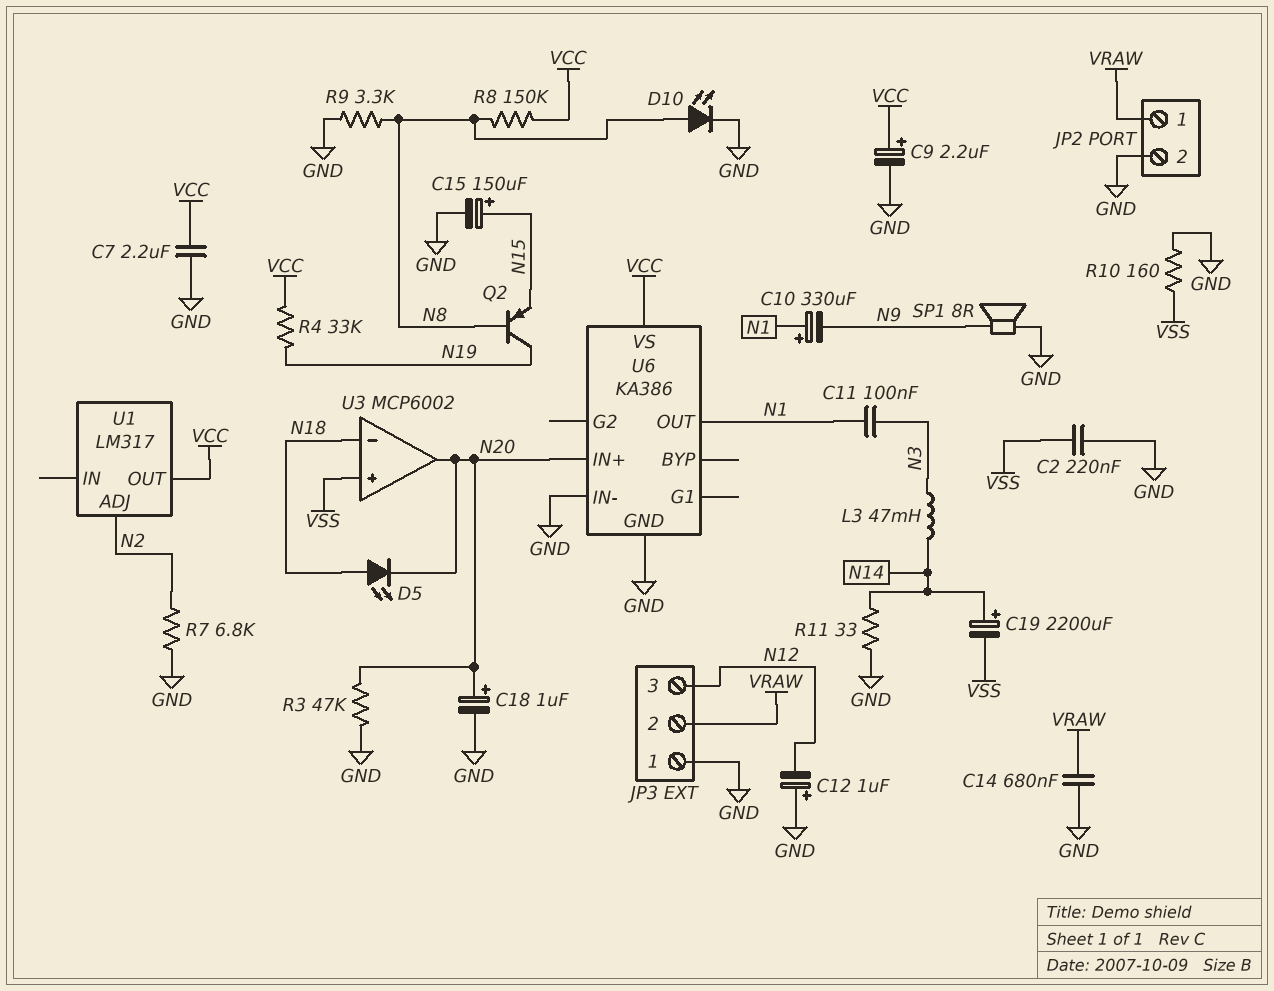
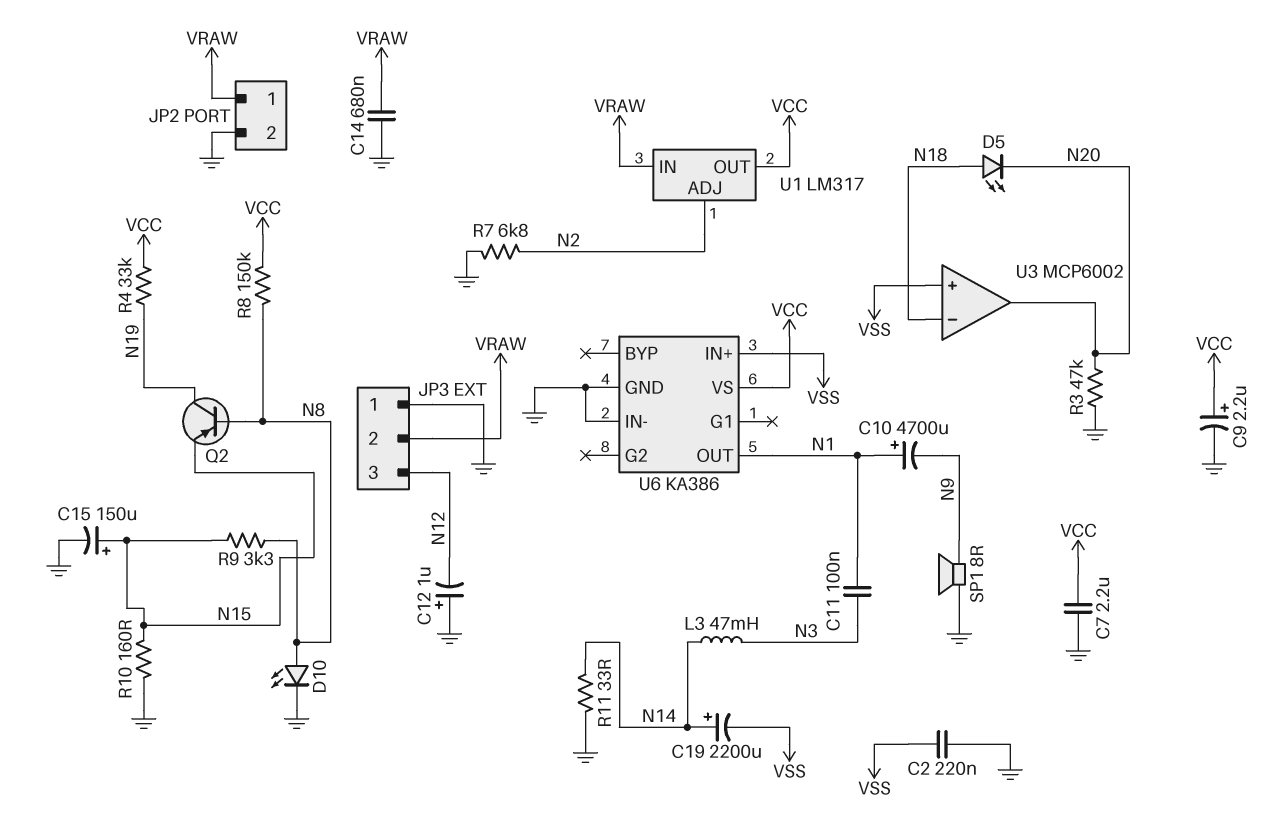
C10: 330uF (plus N1, minus N9) -> 4700uF (plus N1, minus N9)
C18: 1uF (plus N20, minus GND) -> none
R9: 3.3k (GND, N8) -> 3.3k (N8, N15)
R10: 160 (GND, VSS) -> 160 (GND, N15)
U1 pin IN: none -> VRAW
U6 pin IN+: N20 -> VSS

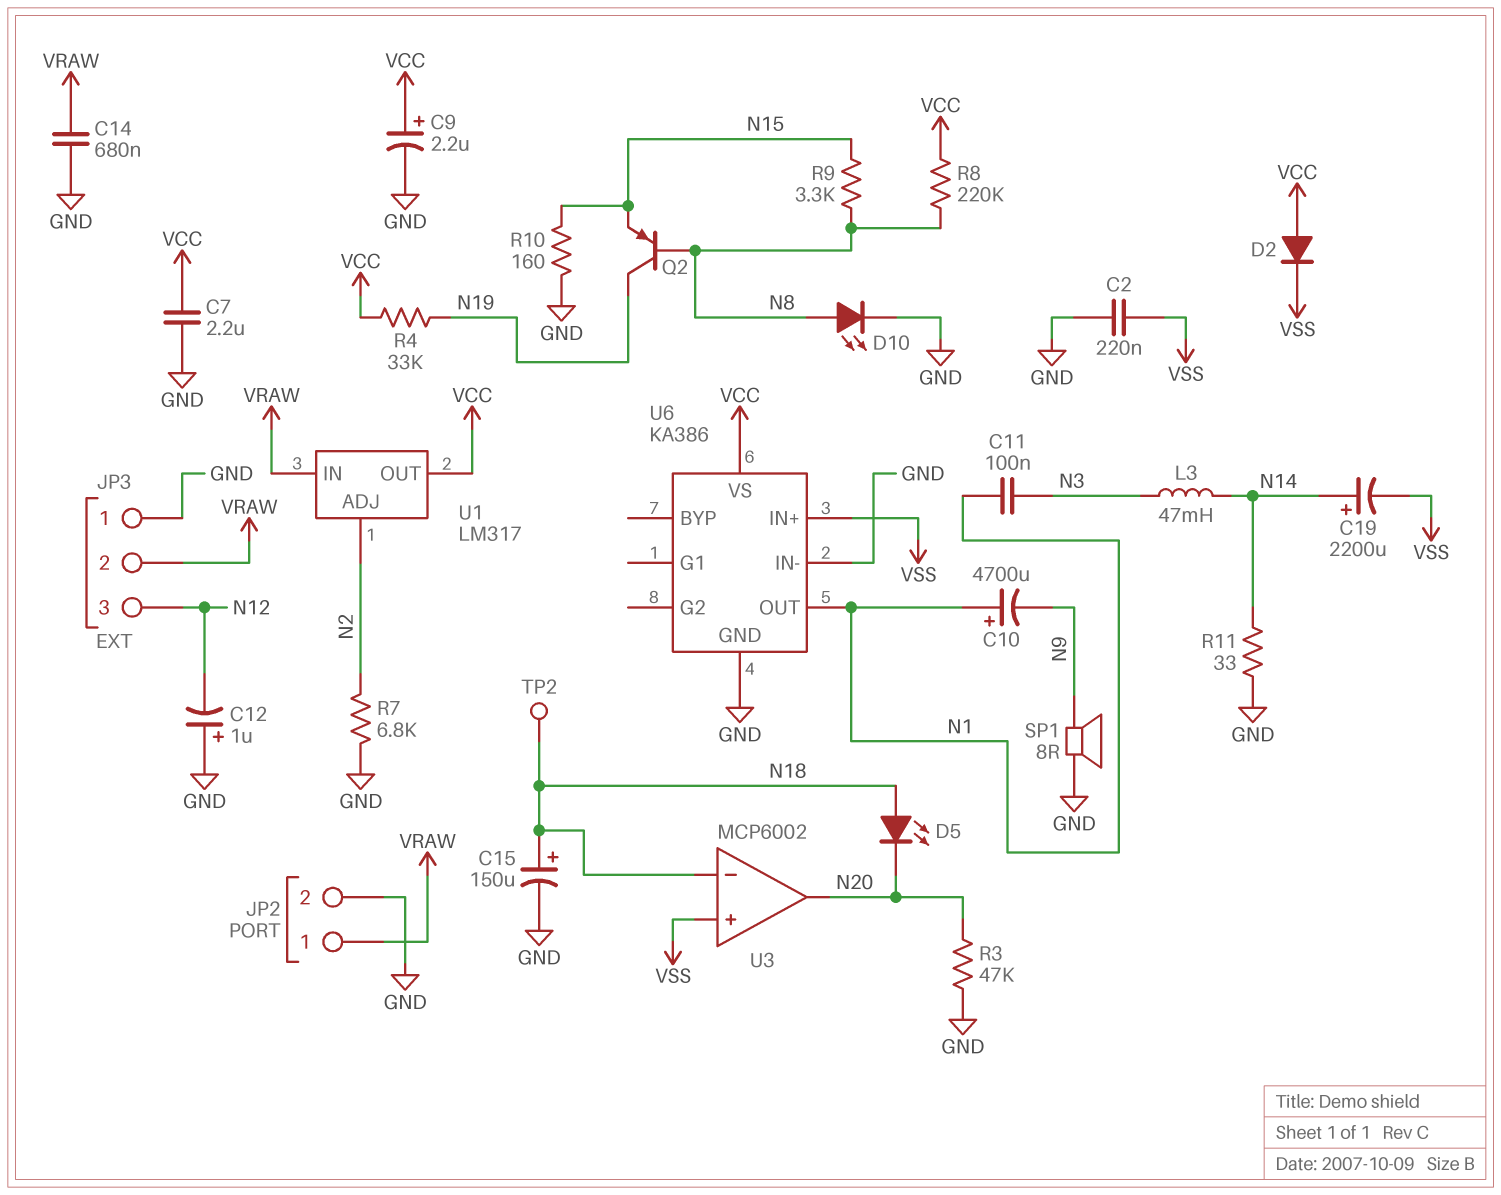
C15: 150uF (plus N15, minus GND) -> 150uF (plus N18, minus GND)
D2: none -> diode (A VCC, K VSS)
R8: 150k (N8, VCC) -> 220k (N8, VCC)
TP2: none -> test point (N18)

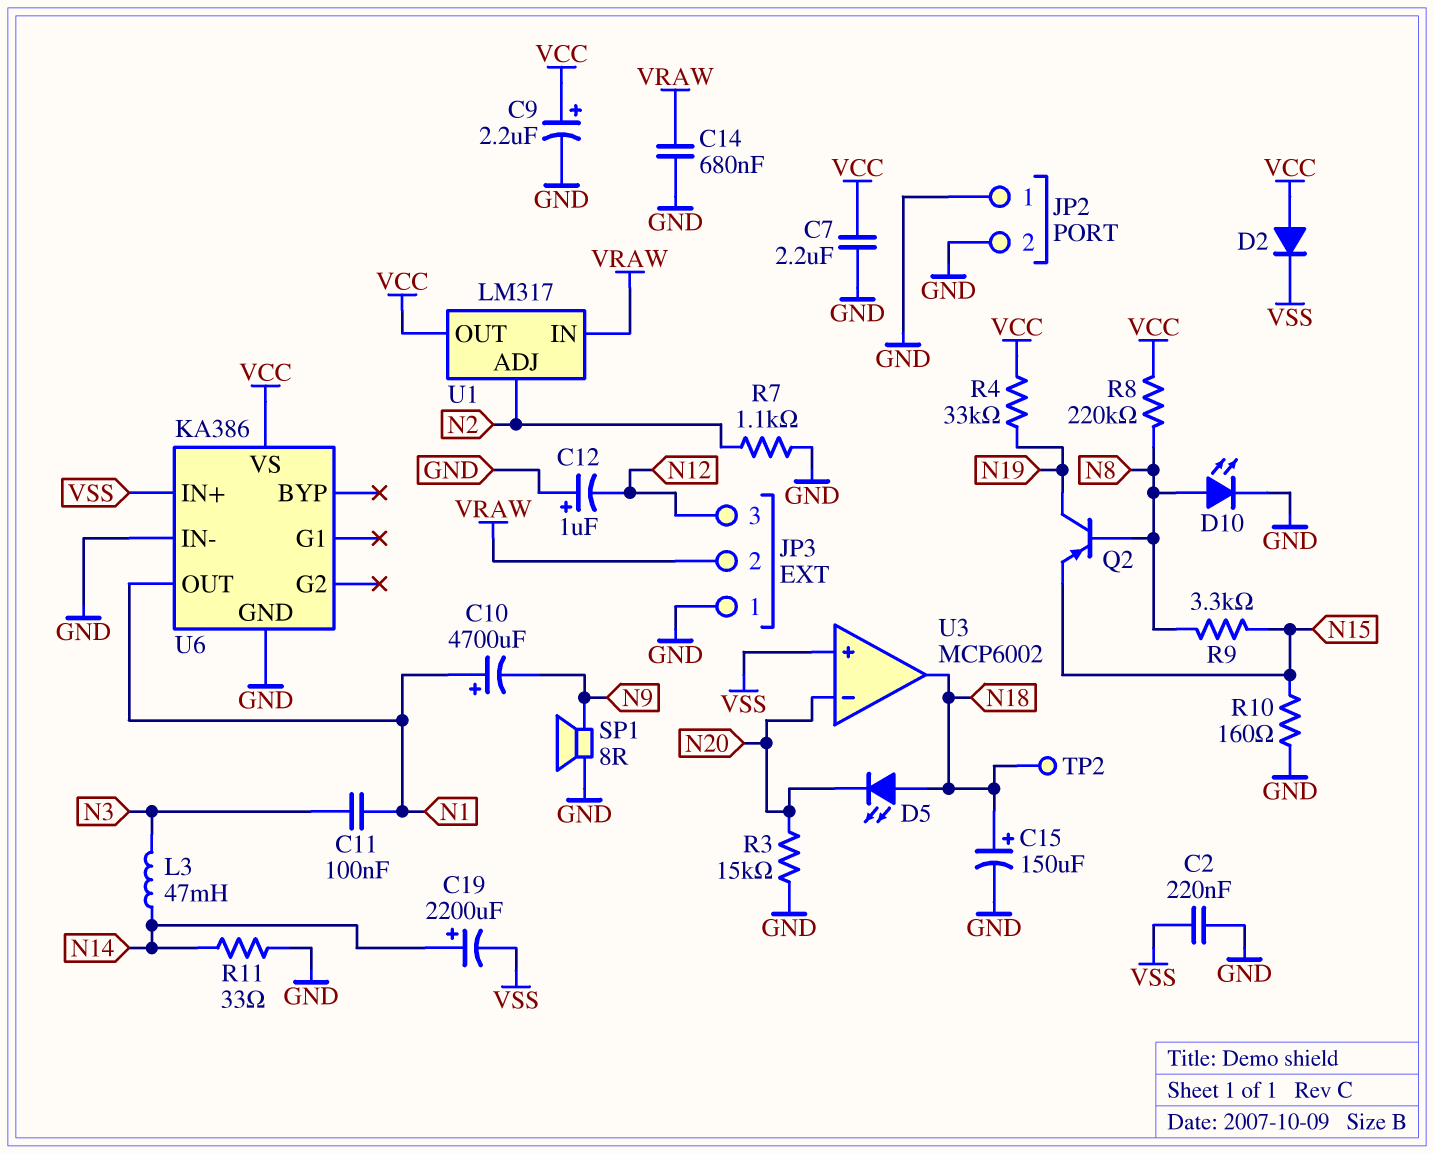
JP2 pin 1: VRAW -> GND
R3: 47k (GND, N20) -> 15k (GND, N20)
R7: 6.8k (GND, N2) -> 1.1k (GND, N2)
U3 pin in-: N18 -> N20
U3 pin out: N20 -> N18

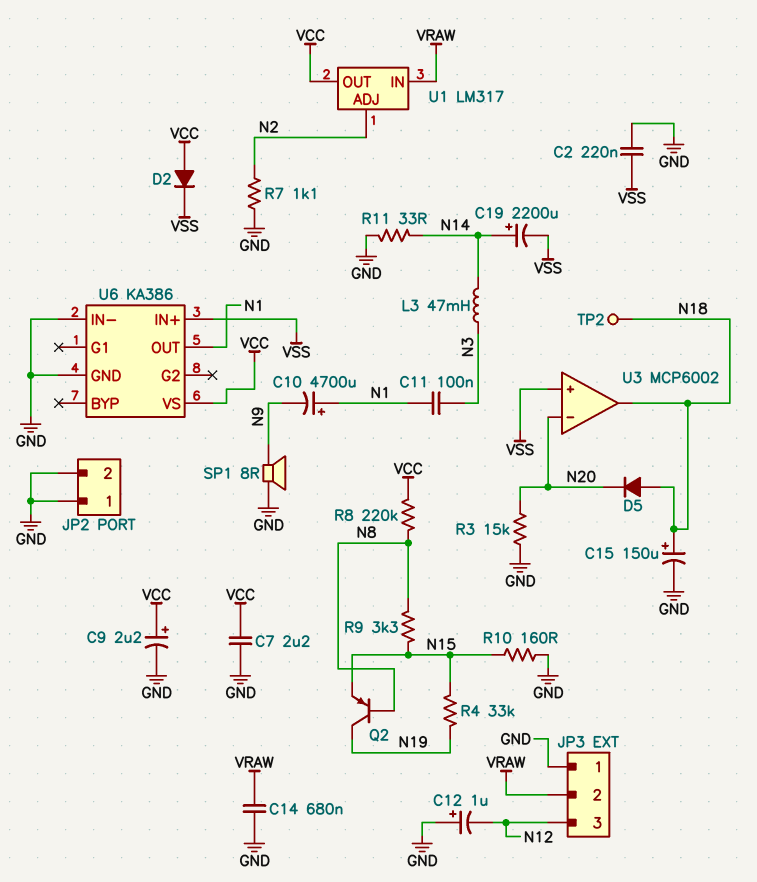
D5: LED (A N18, K N20) -> diode (A N18, K N20)
D10: LED (A N8, K GND) -> none
R4: 33k (N19, VCC) -> 33k (N15, N19)

